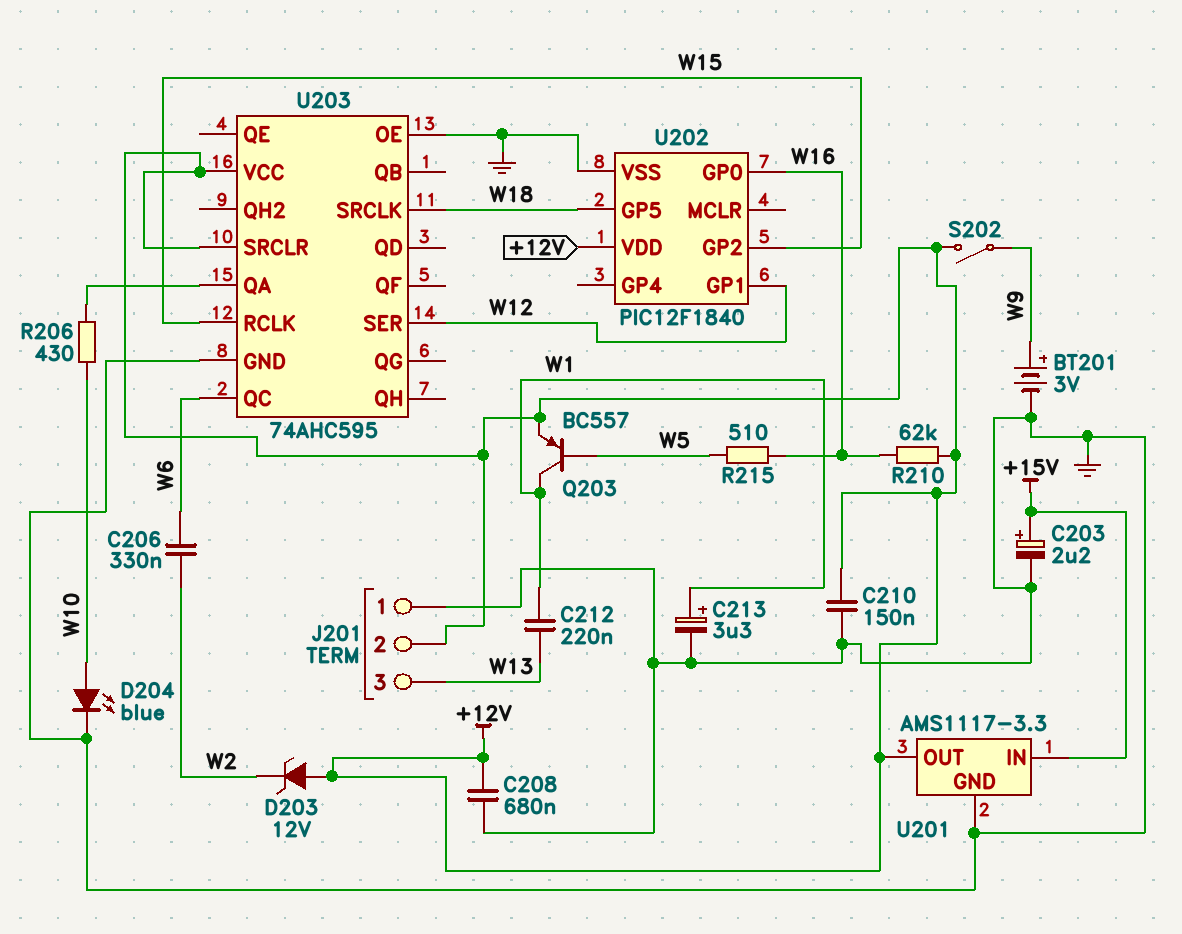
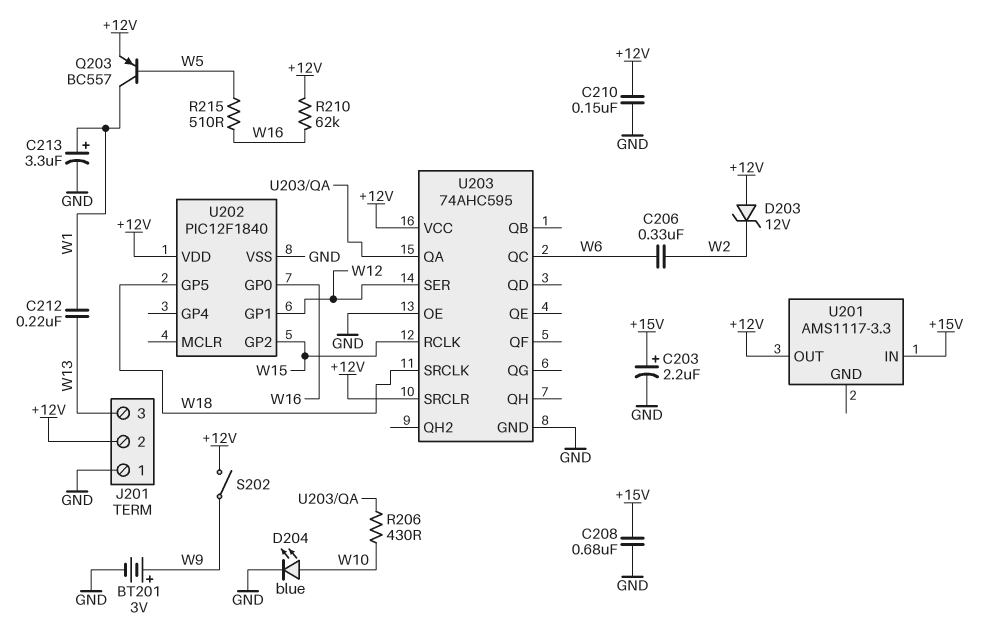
C208: 680nF (+12V, GND) -> 680nF (+15V, GND)
U201 pin GND: GND -> none

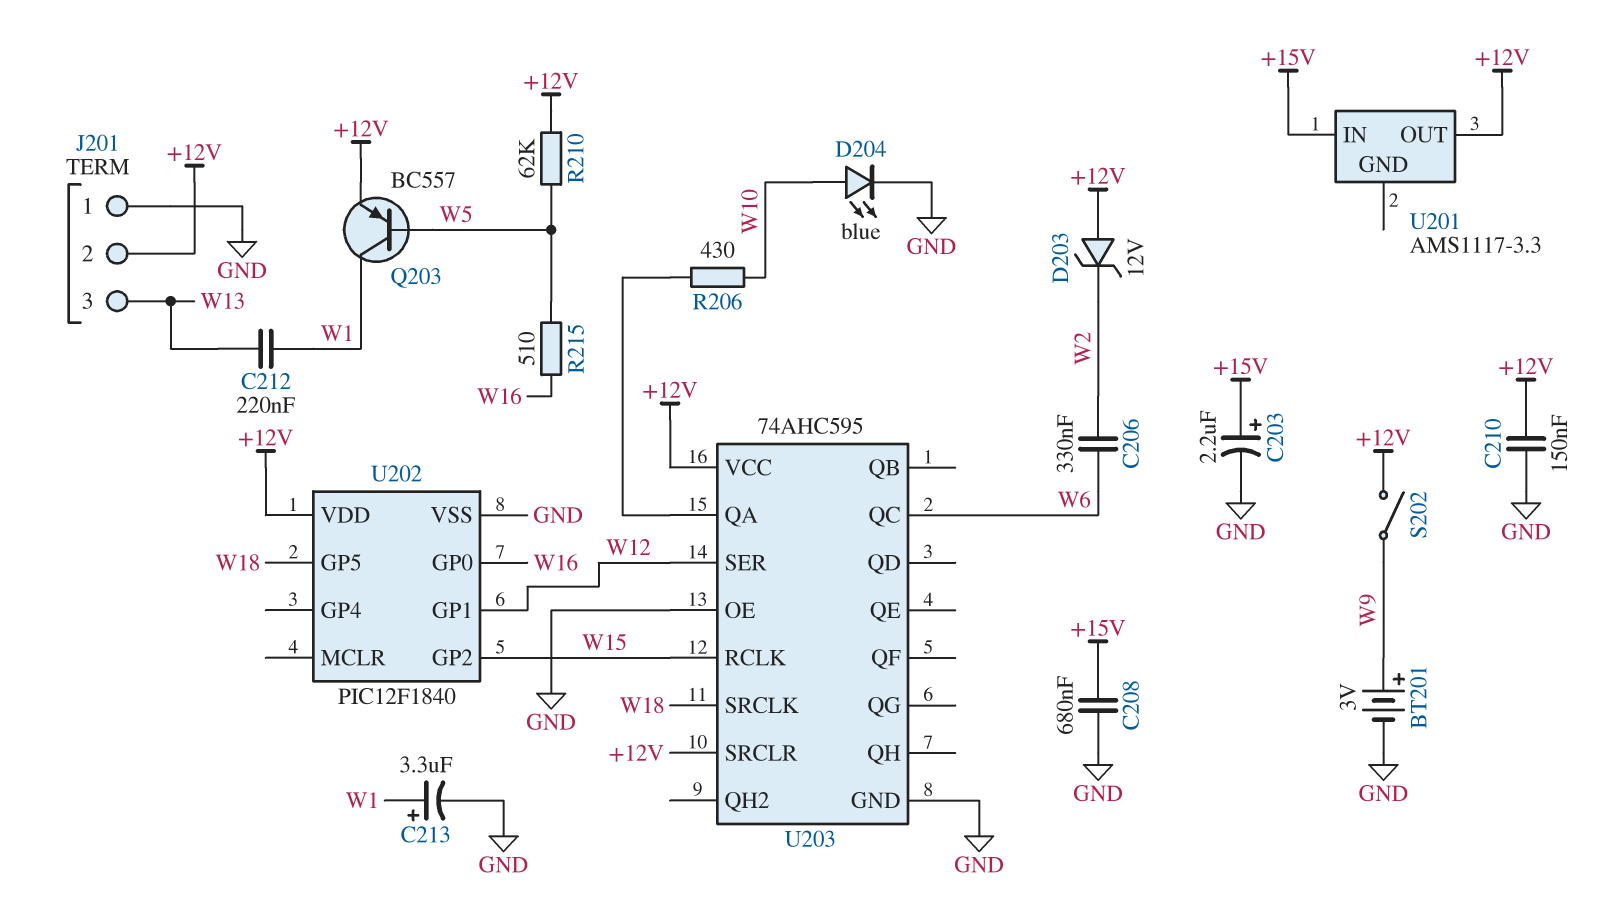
R210: 62k (+12V, W16) -> 62k (+12V, W5)

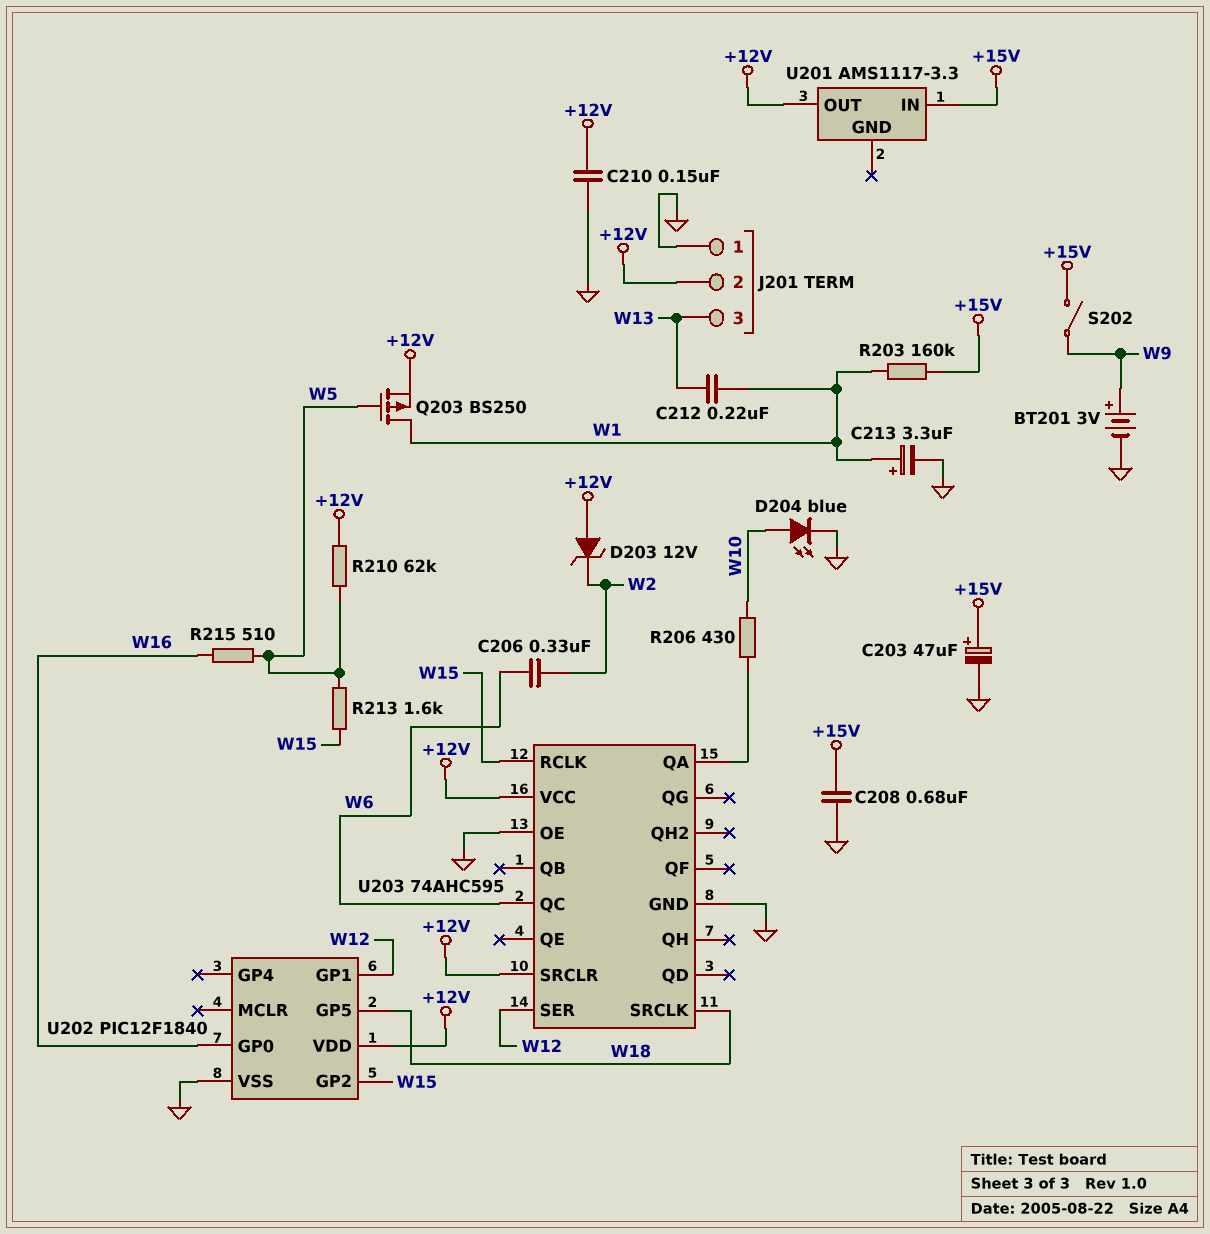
C203: 2.2uF (plus +15V, minus GND) -> 47uF (plus +15V, minus GND)
Q203: PNP BC557 (B W5, C W1, E +12V) -> PMOS BS250 (G W5, D W1, S +12V)
R203: none -> 160k (+15V, W1)
R213: none -> 1.6k (W5, W15)
S202: switch (+12V, W9) -> switch (+15V, W9)

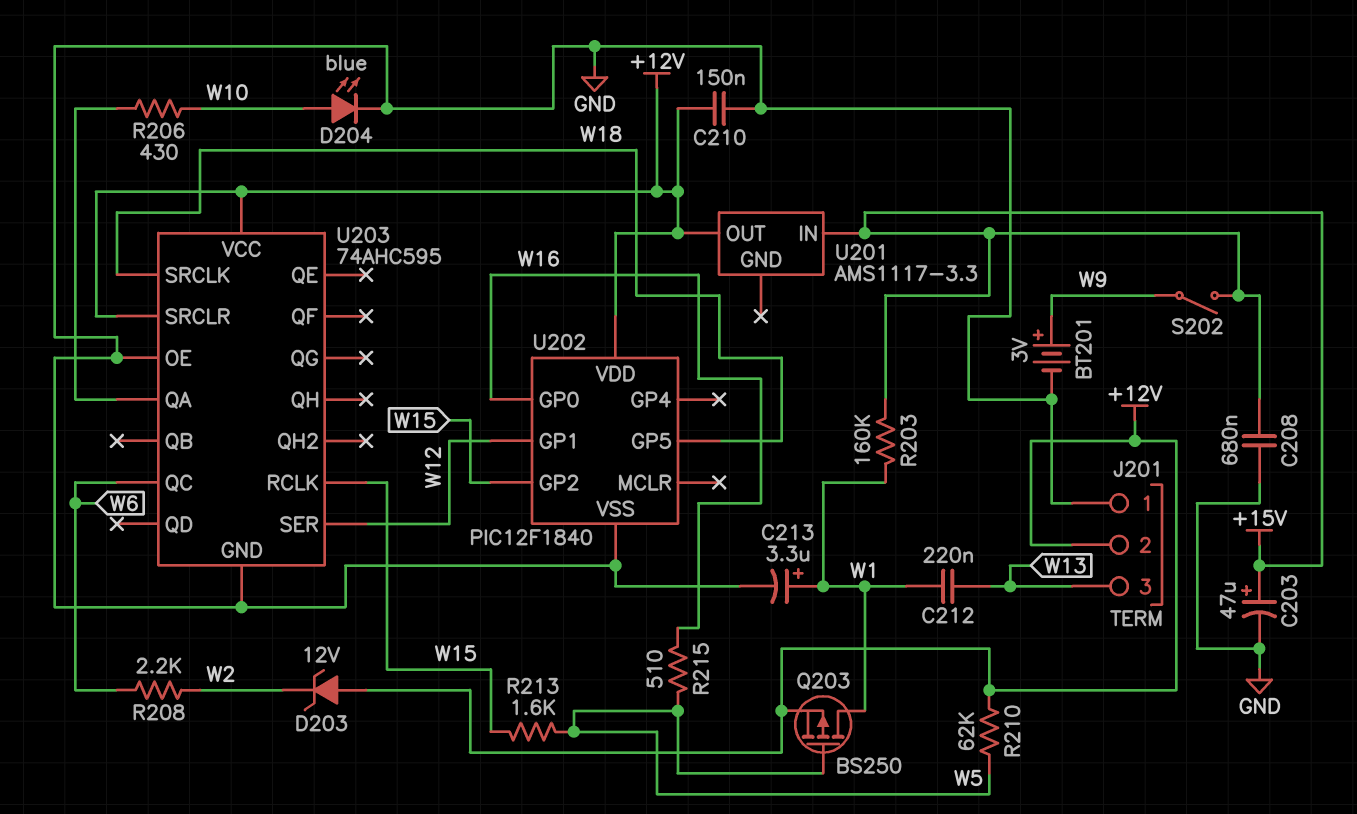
C206: 330nF (W2, W6) -> none
R208: none -> 2.2k (W2, W6)

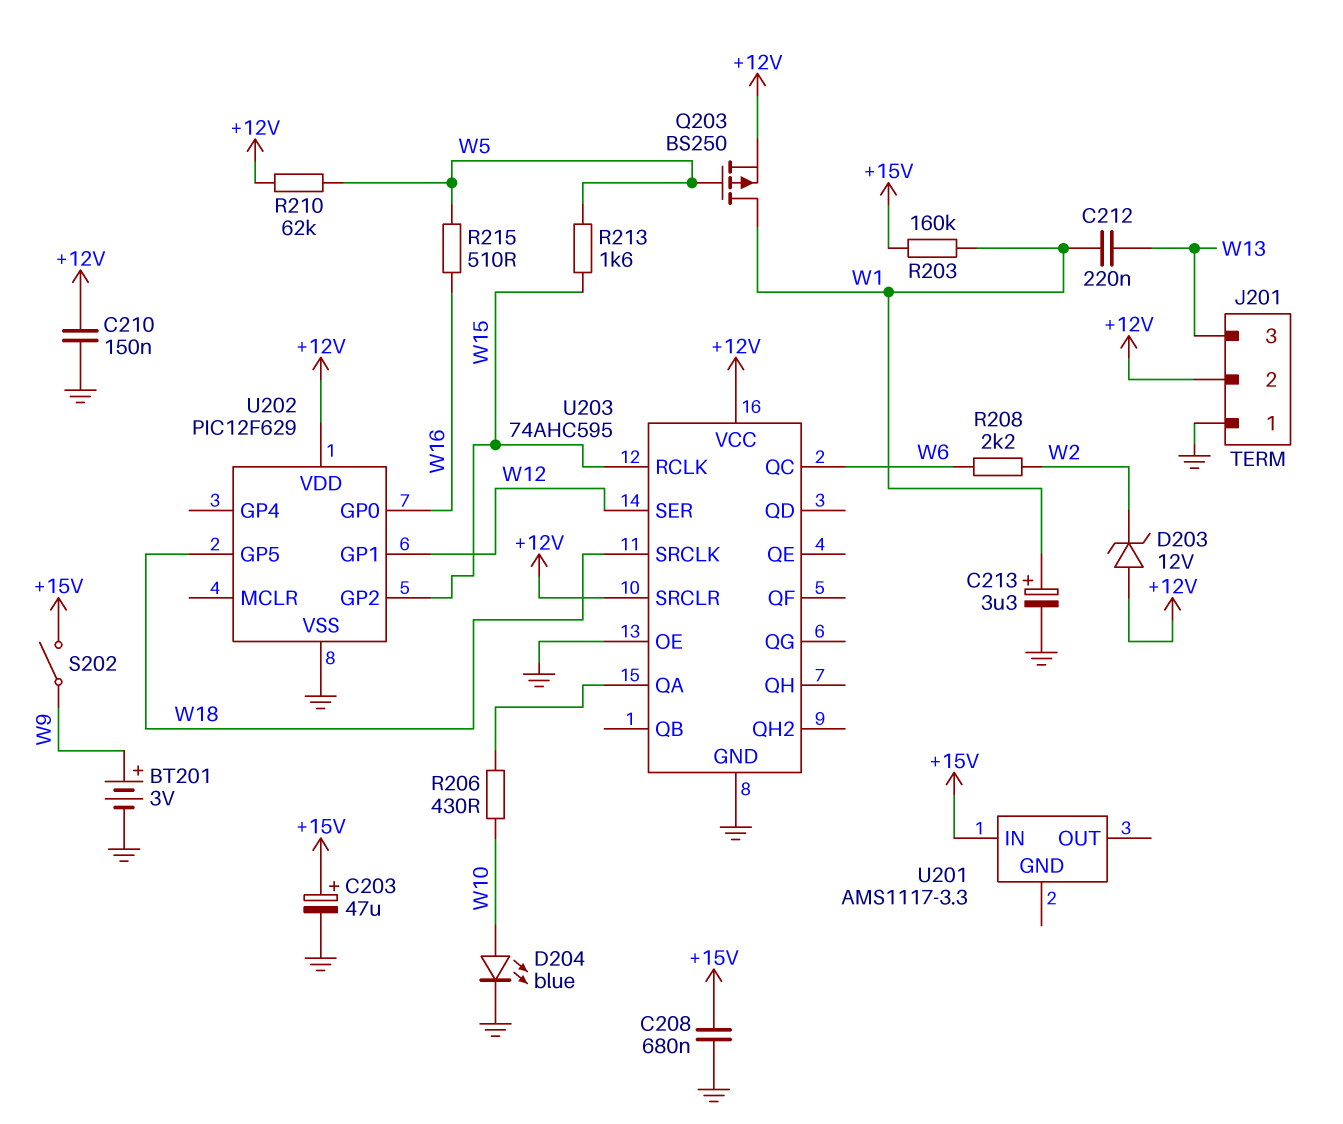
U201 pin OUT: +12V -> none
U202: PIC12F1840 -> PIC12F629

